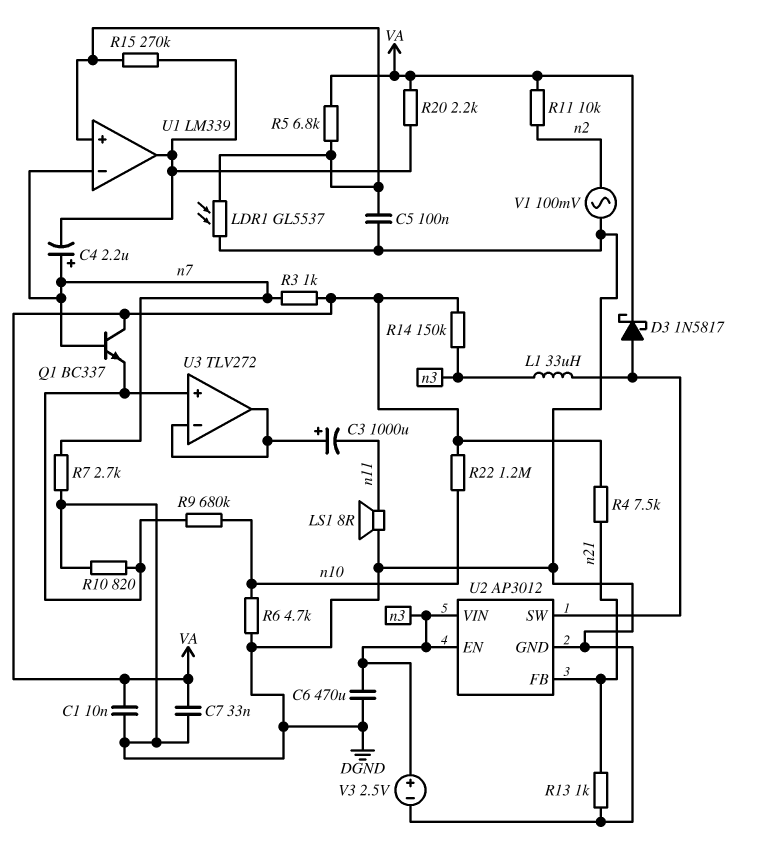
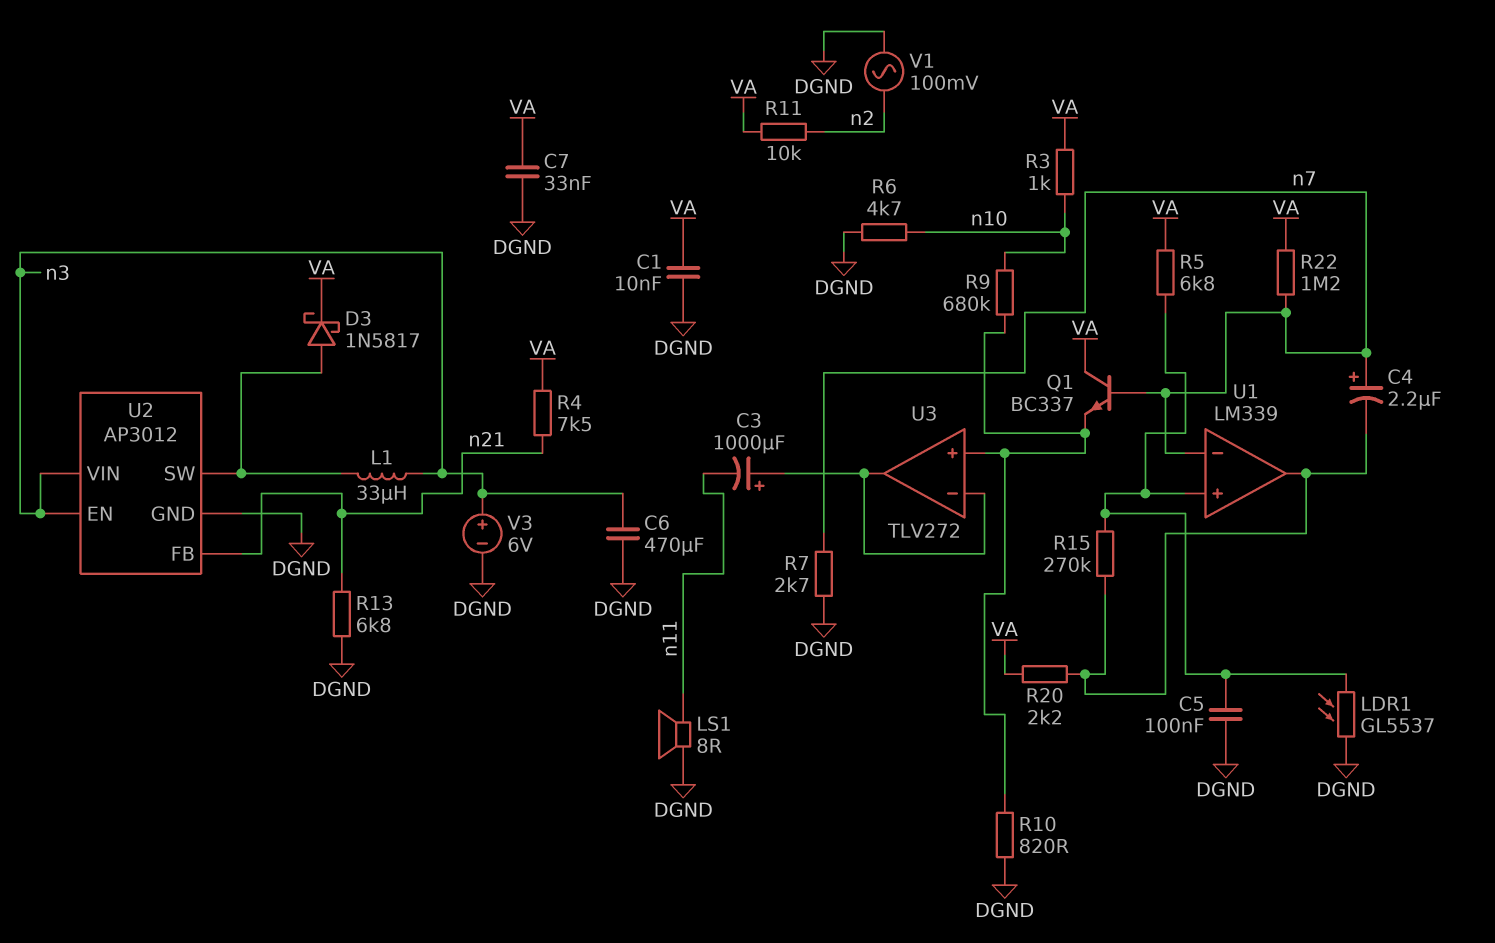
R3: 1k (VA, n7) -> 1k (VA, n10)
R13: 1k (DGND, n21) -> 6.8k (DGND, n21)
R14: 150k (VA, n3) -> none
R22: 1.2M (VA, n10) -> 1.2M (VA, n7)
V3: 2.5V (plus n3, minus DGND) -> 6V (plus n3, minus DGND)

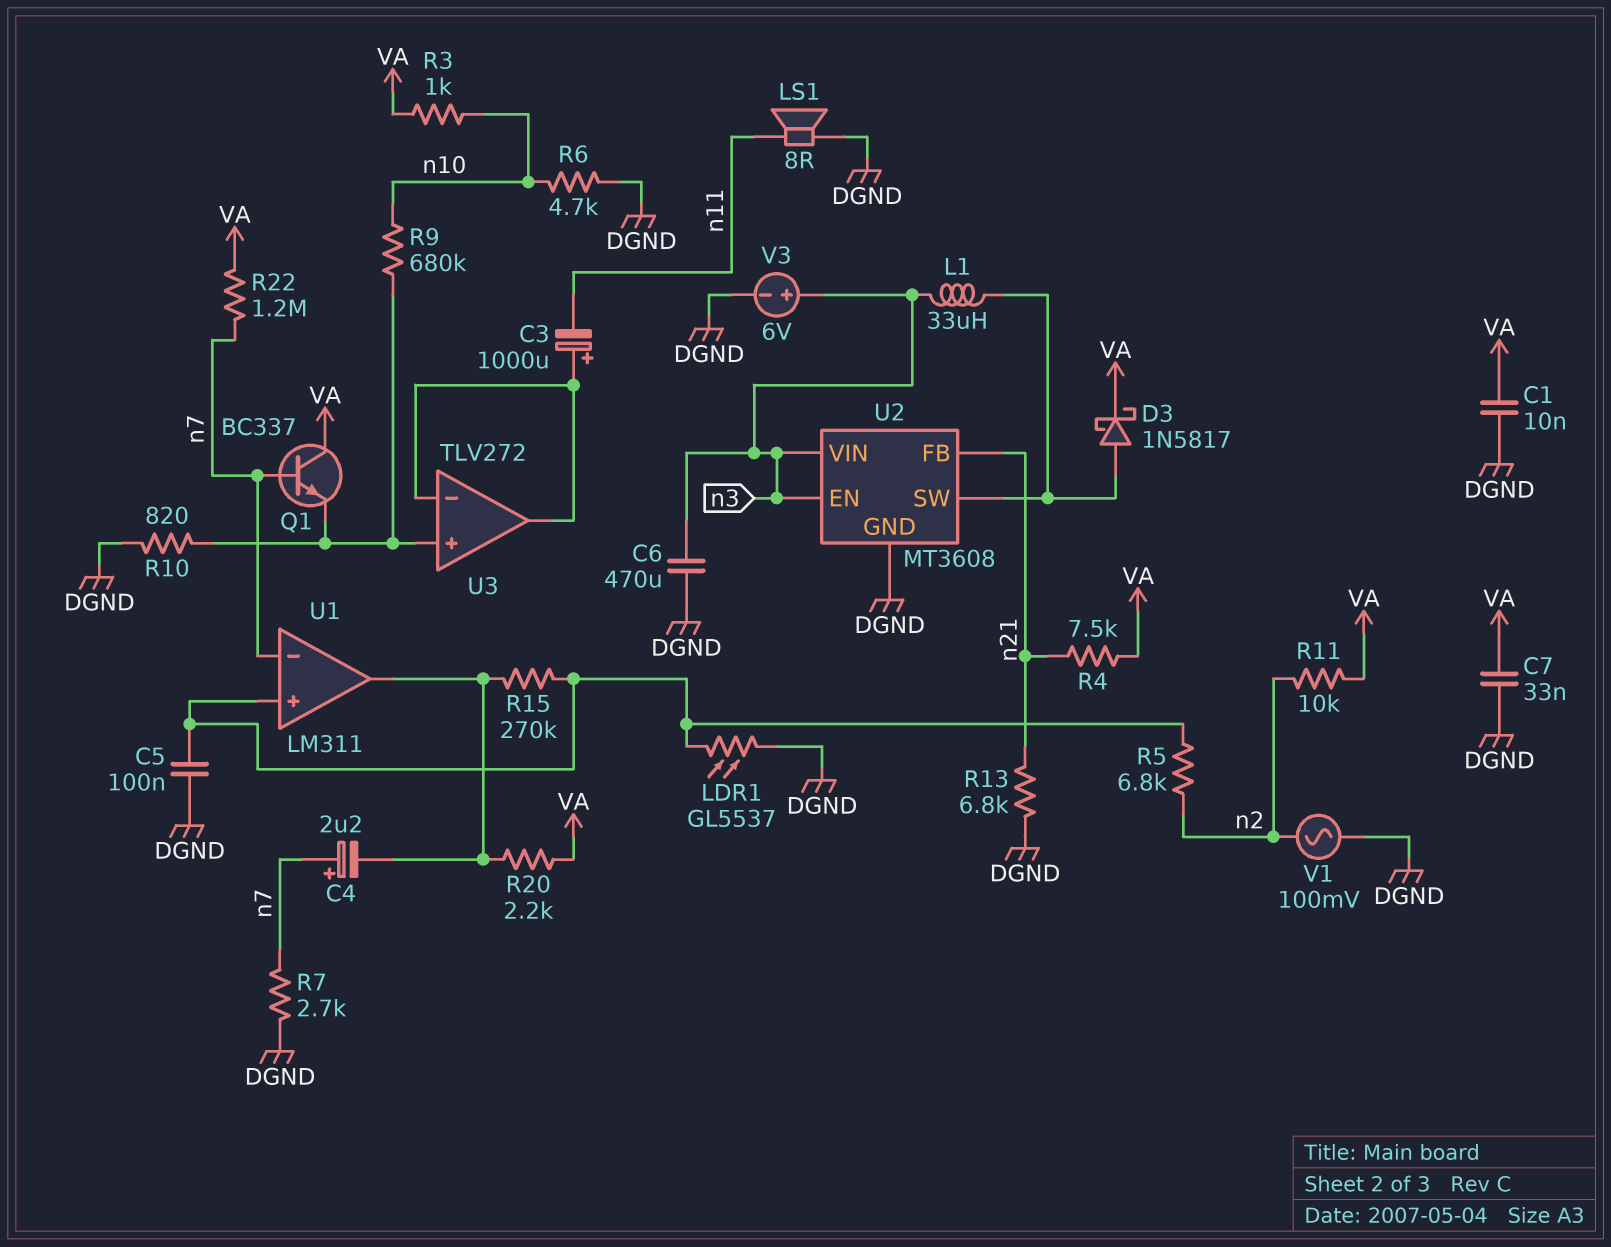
R5: 6.8k (U1/in+, VA) -> 6.8k (U1/in+, n2)
U1: LM339 -> LM311
U2: AP3012 -> MT3608

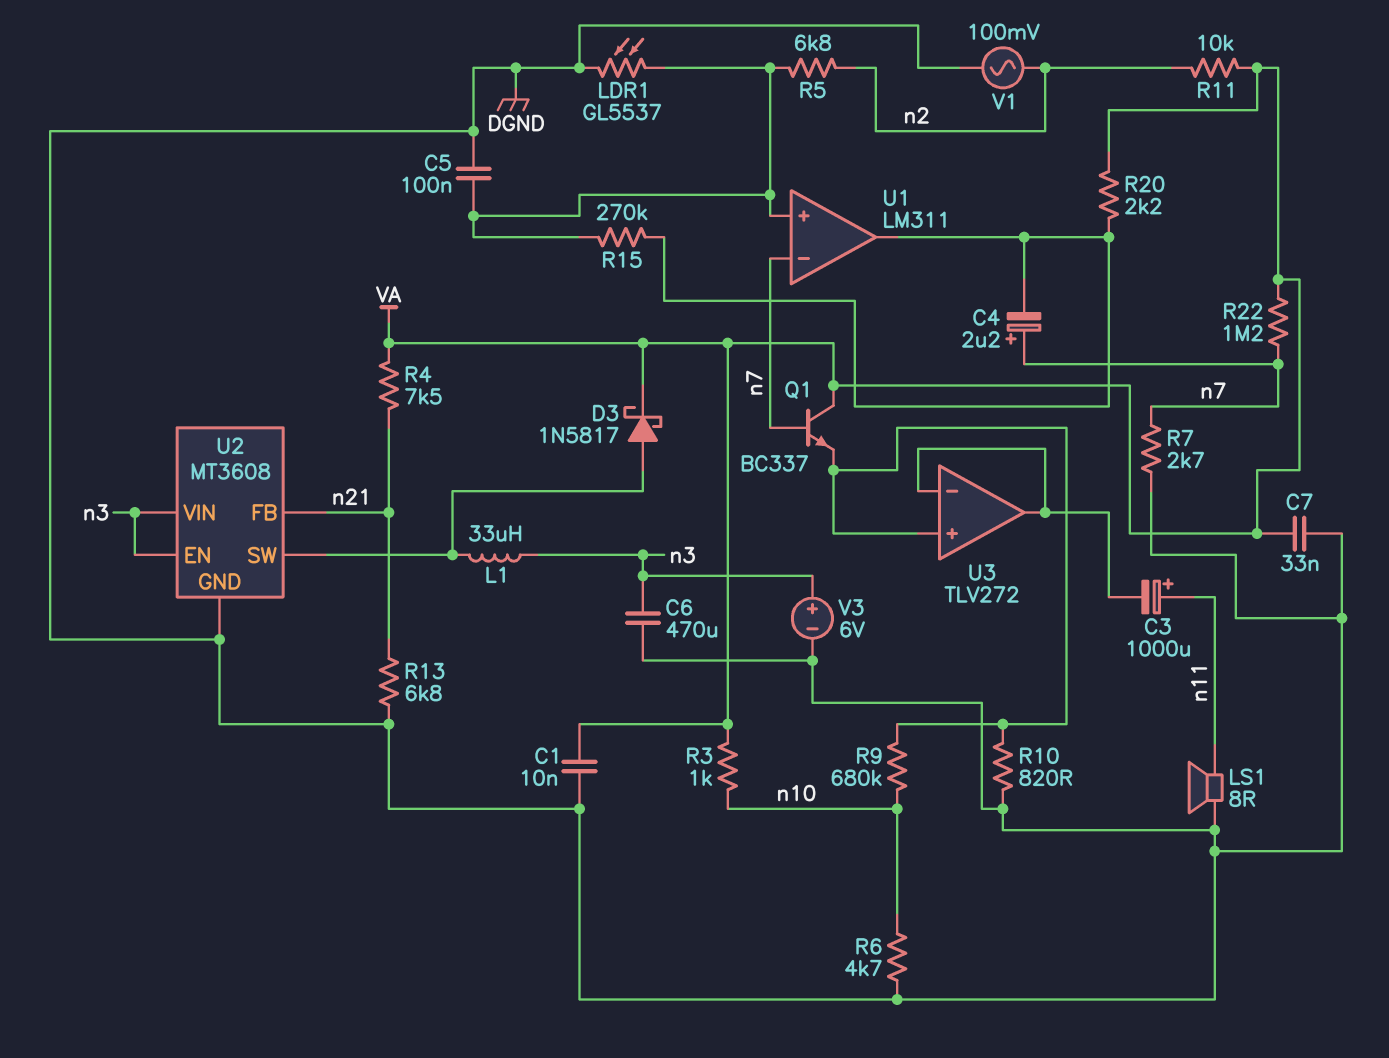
C3: 1000uF (plus U3/in-, minus n11) -> 1000uF (plus n11, minus U3/in-)

